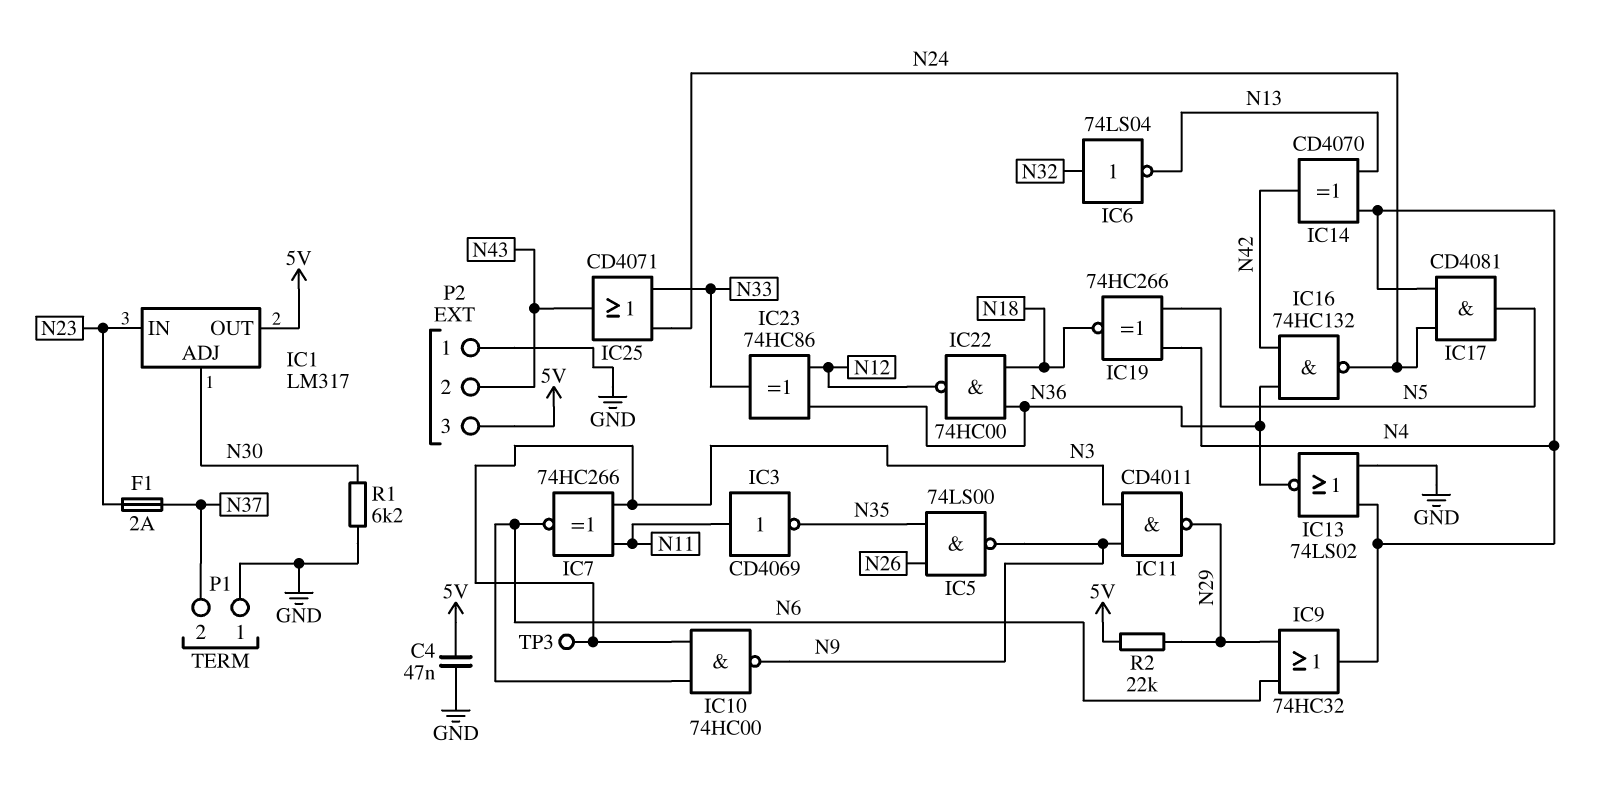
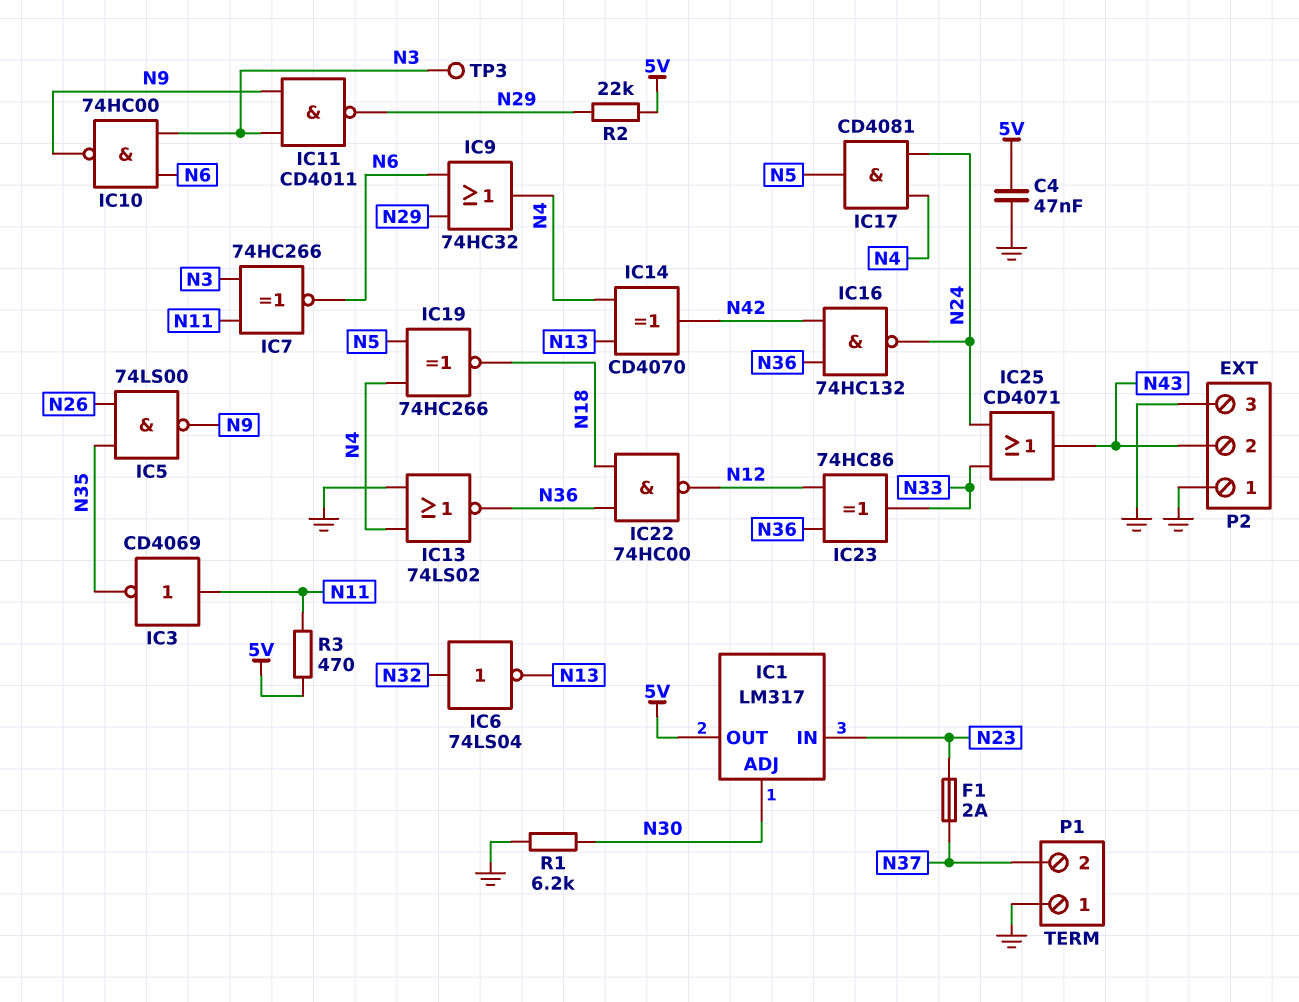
P2 pin 3: 5V -> GND
R3: none -> 470 (5V, N11)

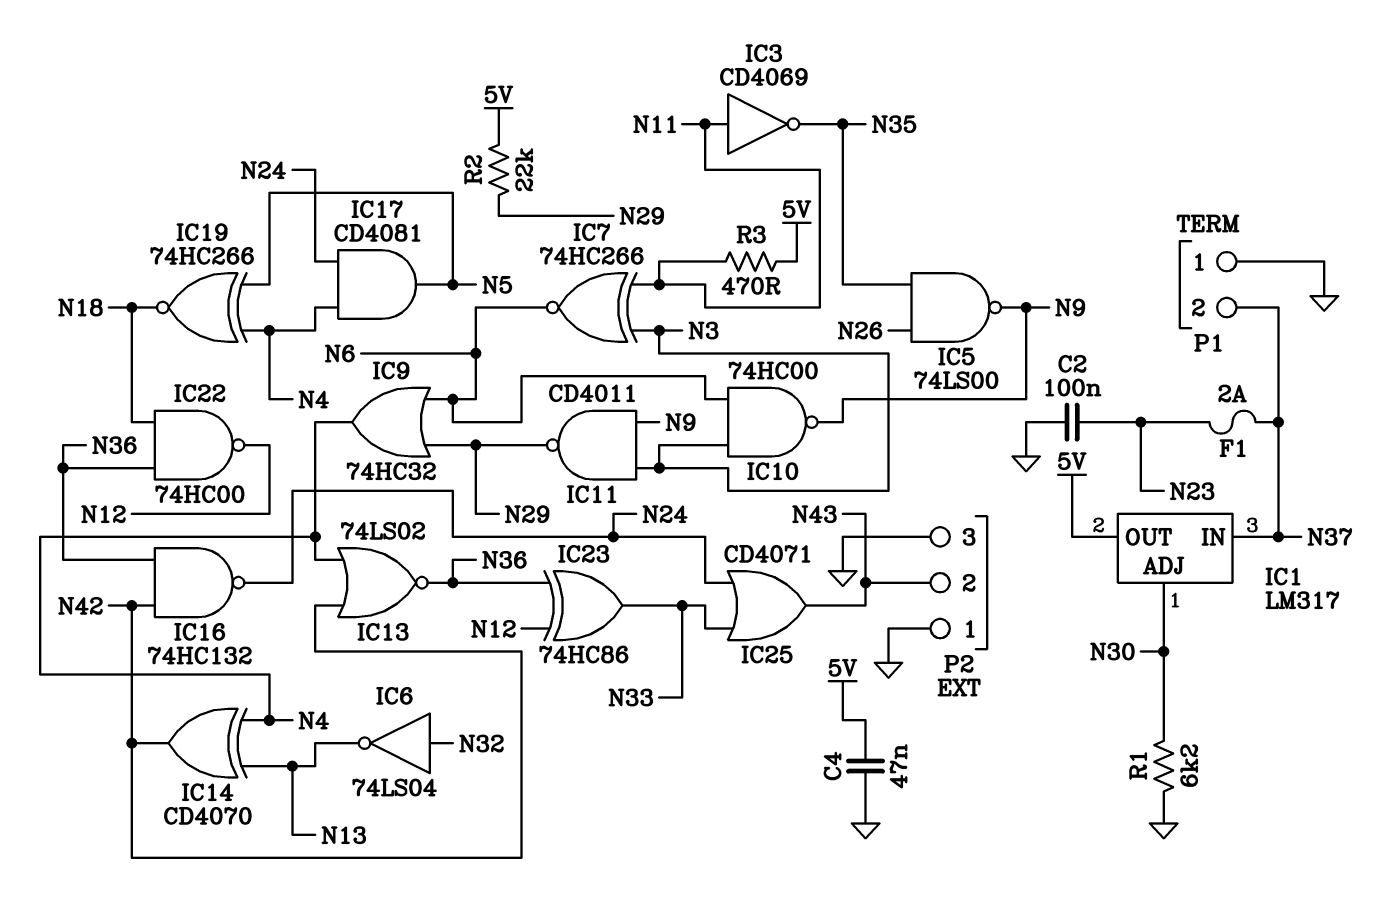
C2: none -> 100nF (GND, N23)
IC1 pin IN: N23 -> N37
IC13: NOR 74LS02 (in GND, in N4, out N36) -> NOR 74LS02 (in N4, in N42, out N36)
TP3: test point (N3) -> none

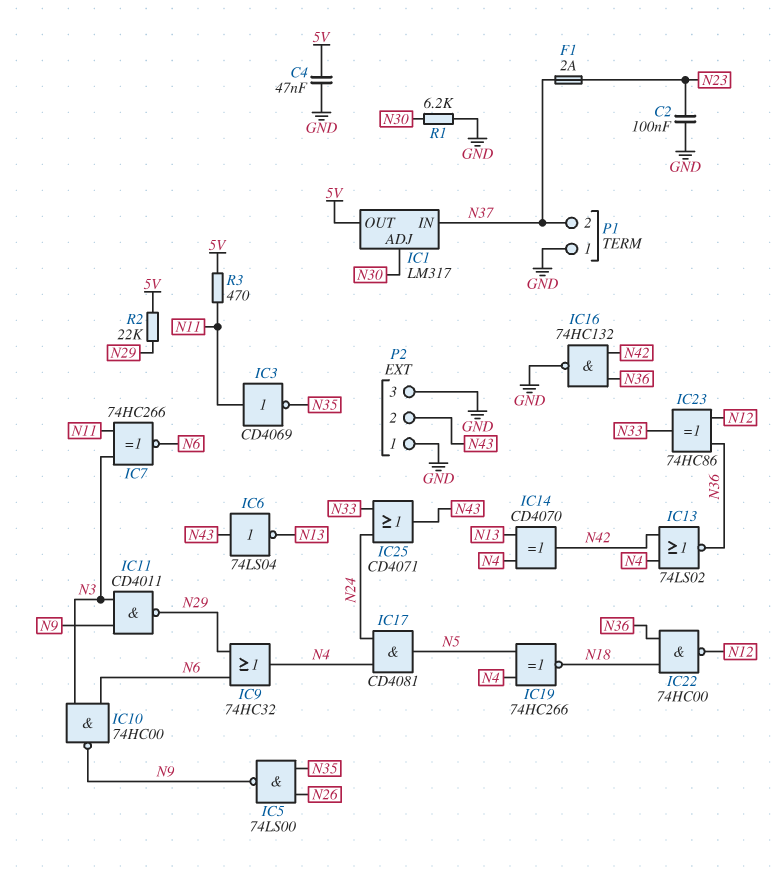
IC6: NOT 74LS04 (in N32, out N13) -> NOT 74LS04 (in N43, out N13)
IC16: NAND 74HC132 (in N36, in N42, out N24) -> NAND 74HC132 (in N36, in N42, out GND)

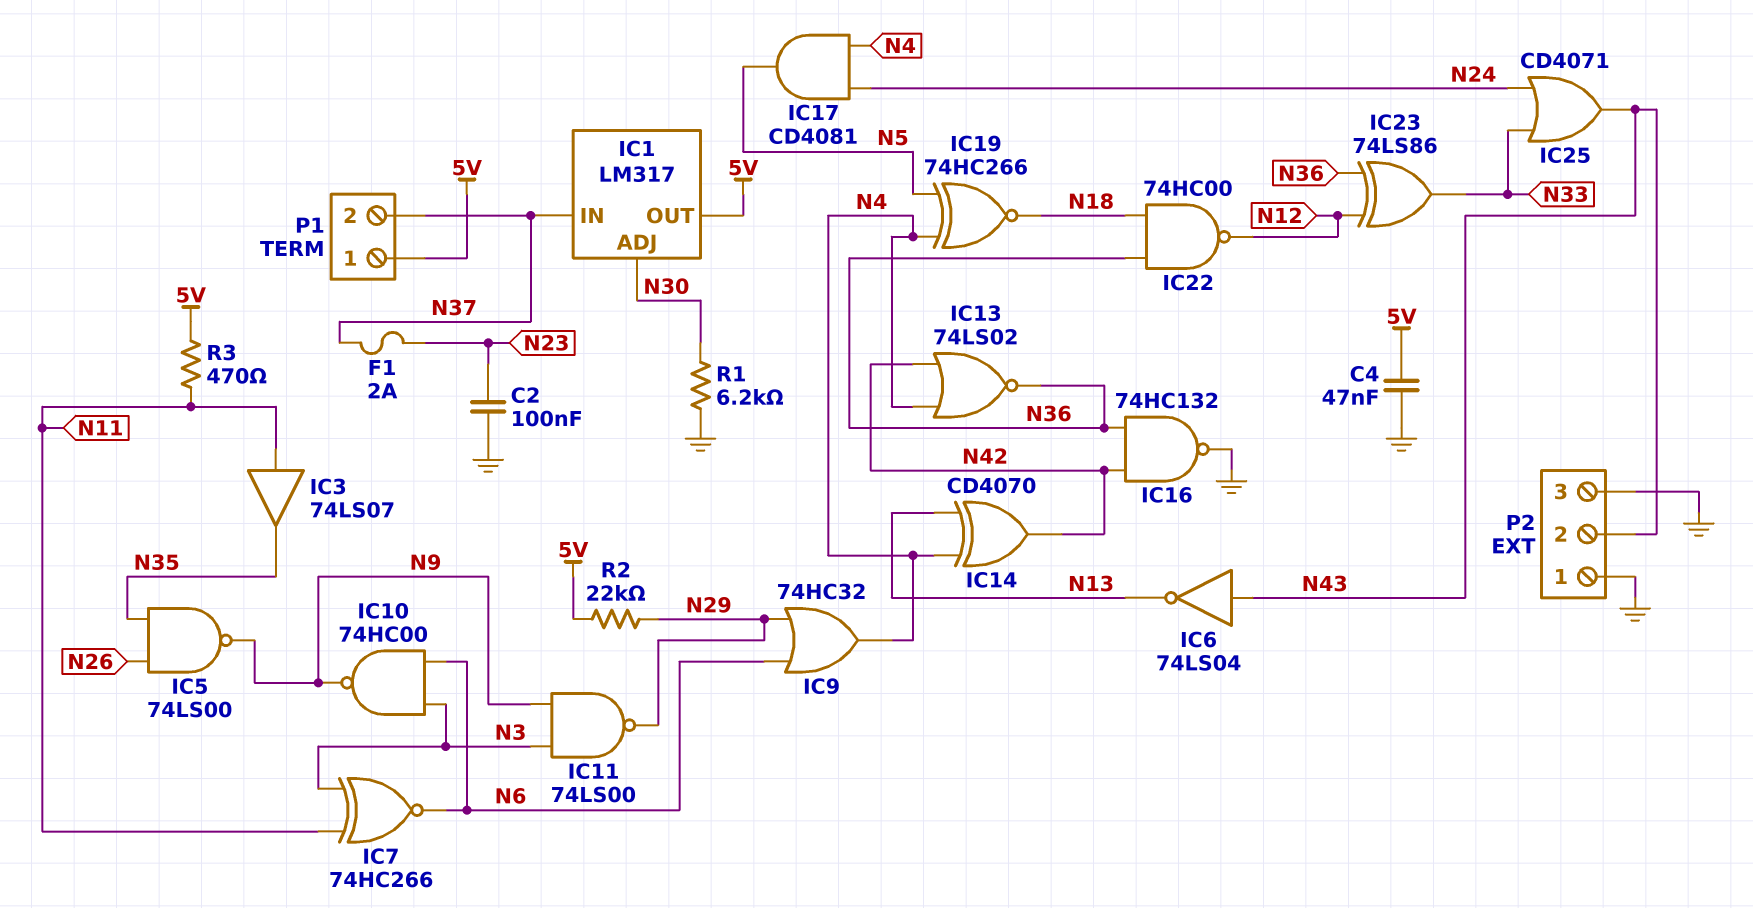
IC3: NOT CD4069 (in N11, out N35) -> buffer 74LS07 (in N11, out N35)
IC11: NAND CD4011 (in N3, in N9, out N29) -> NAND 74LS00 (in N3, in N9, out N29)
IC23: XOR 74HC86 (in N12, in N36, out N33) -> XOR 74LS86 (in N12, in N36, out N33)
P1 pin 1: GND -> 5V

